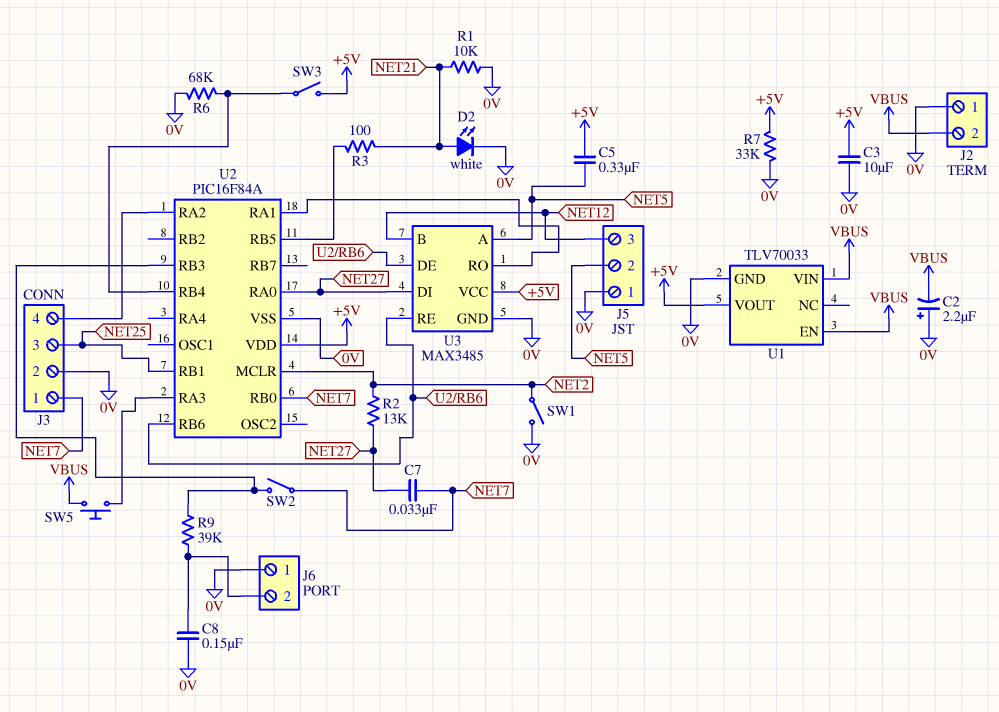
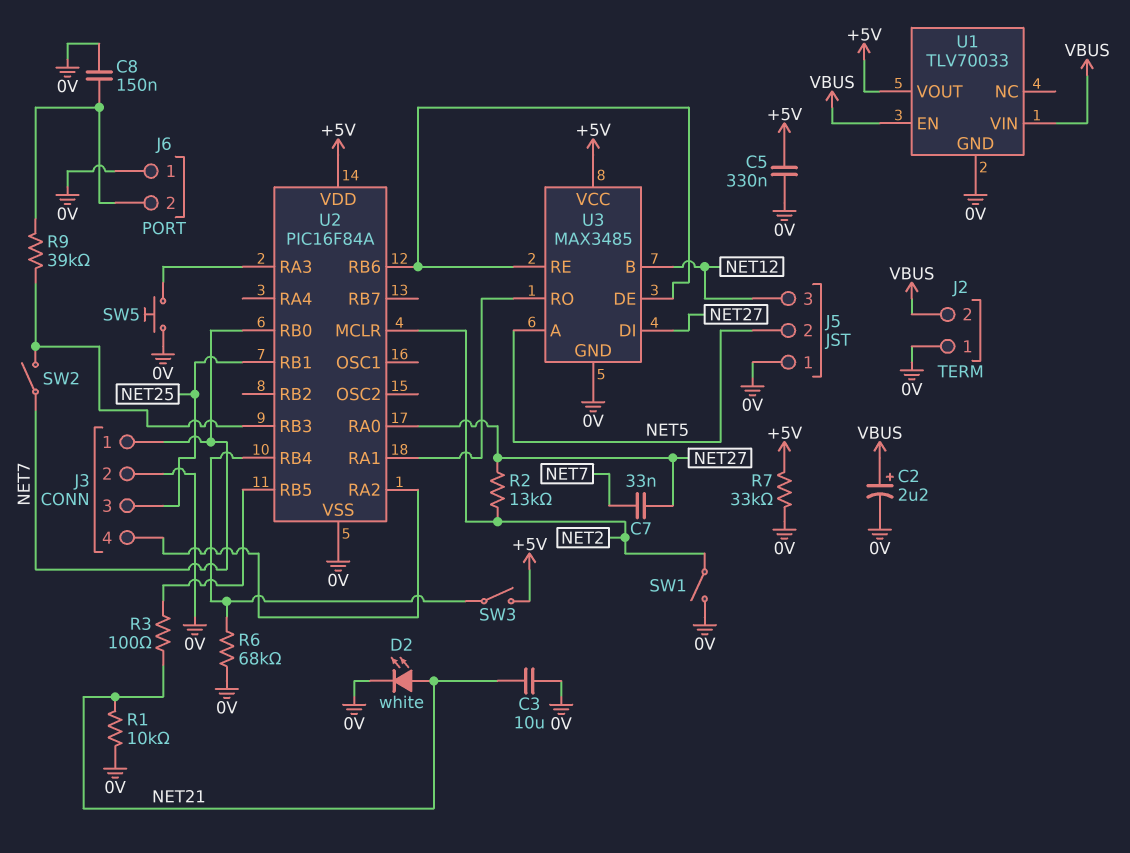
C2: 2.2uF (plus 0V, minus VBUS) -> 2.2uF (plus VBUS, minus 0V)
C3: 10uF (+5V, 0V) -> 10uF (0V, NET21)
C5: 330nF (+5V, NET5) -> 330nF (+5V, 0V)
SW5: button (U2/RA3, VBUS) -> button (0V, U2/RA3)

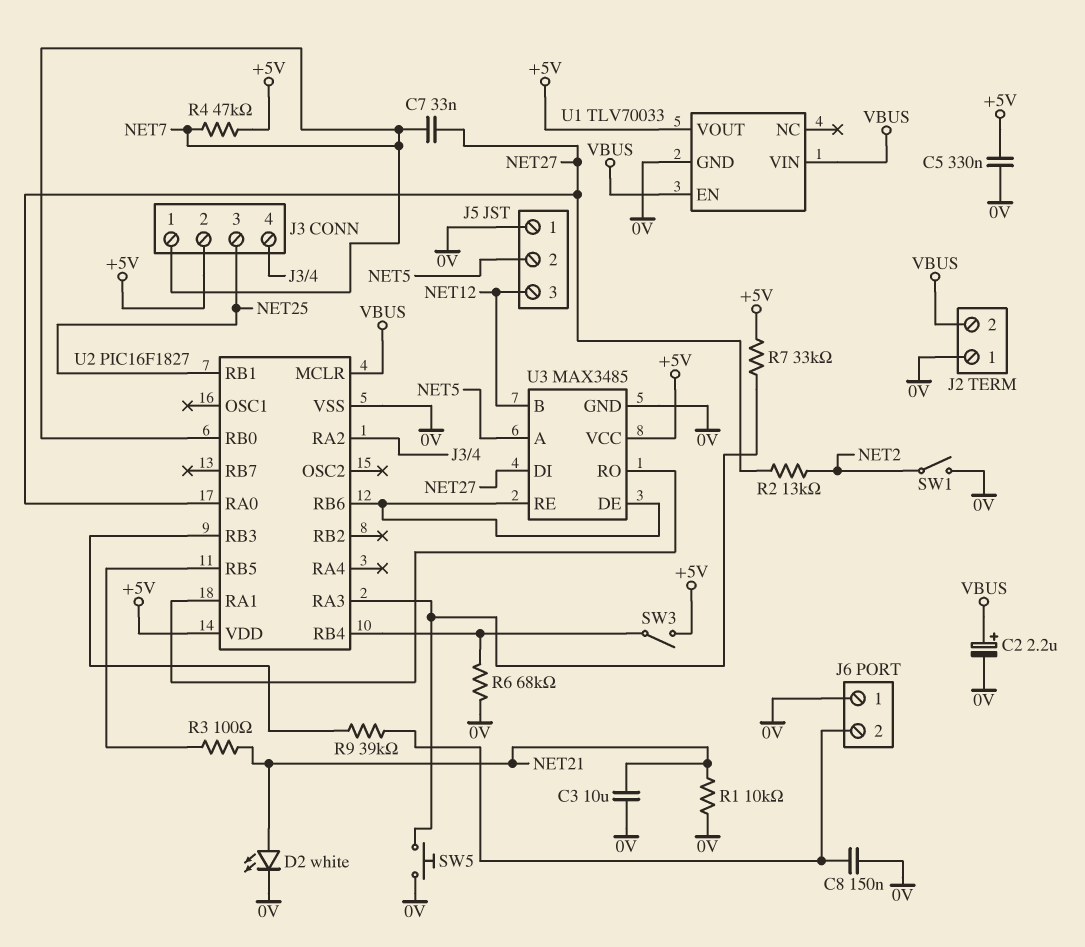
J3 pin 2: 0V -> +5V
R4: none -> 47k (+5V, NET7)
R7: 33k (+5V, 0V) -> 33k (+5V, U2/RA3)
SW2: switch (NET7, U2/RB3) -> none
U2: PIC16F84A -> PIC16F1827
U2 pin MCLR: NET2 -> VBUS

